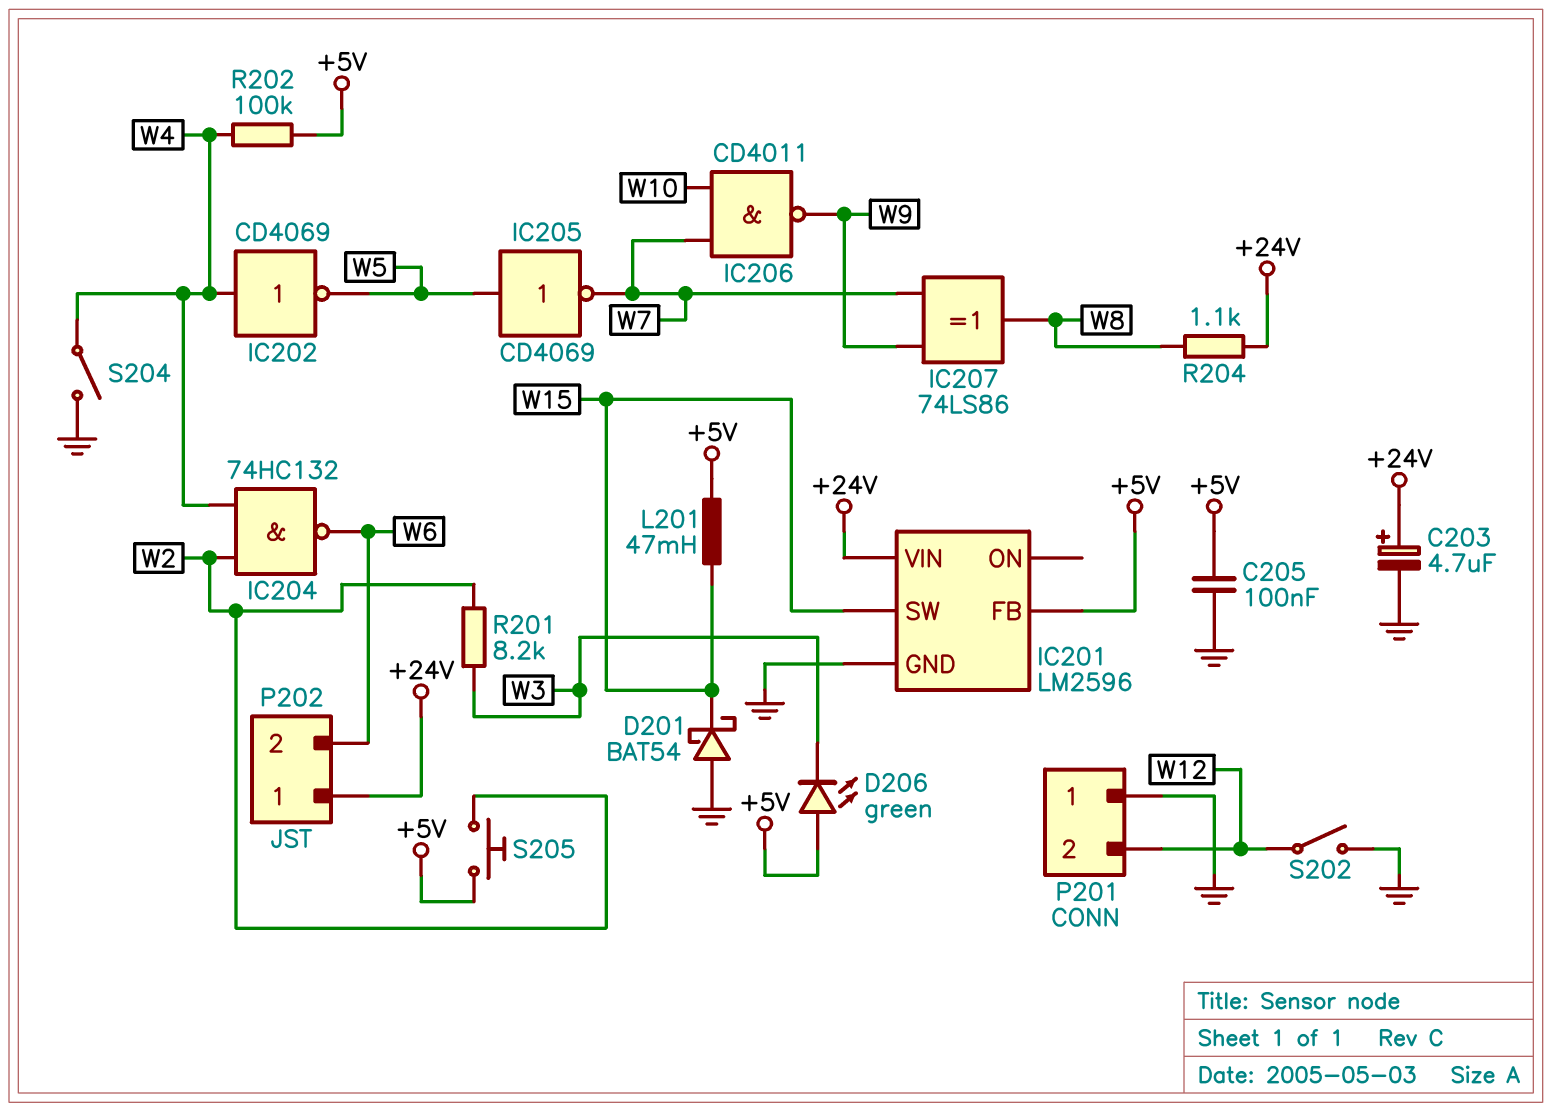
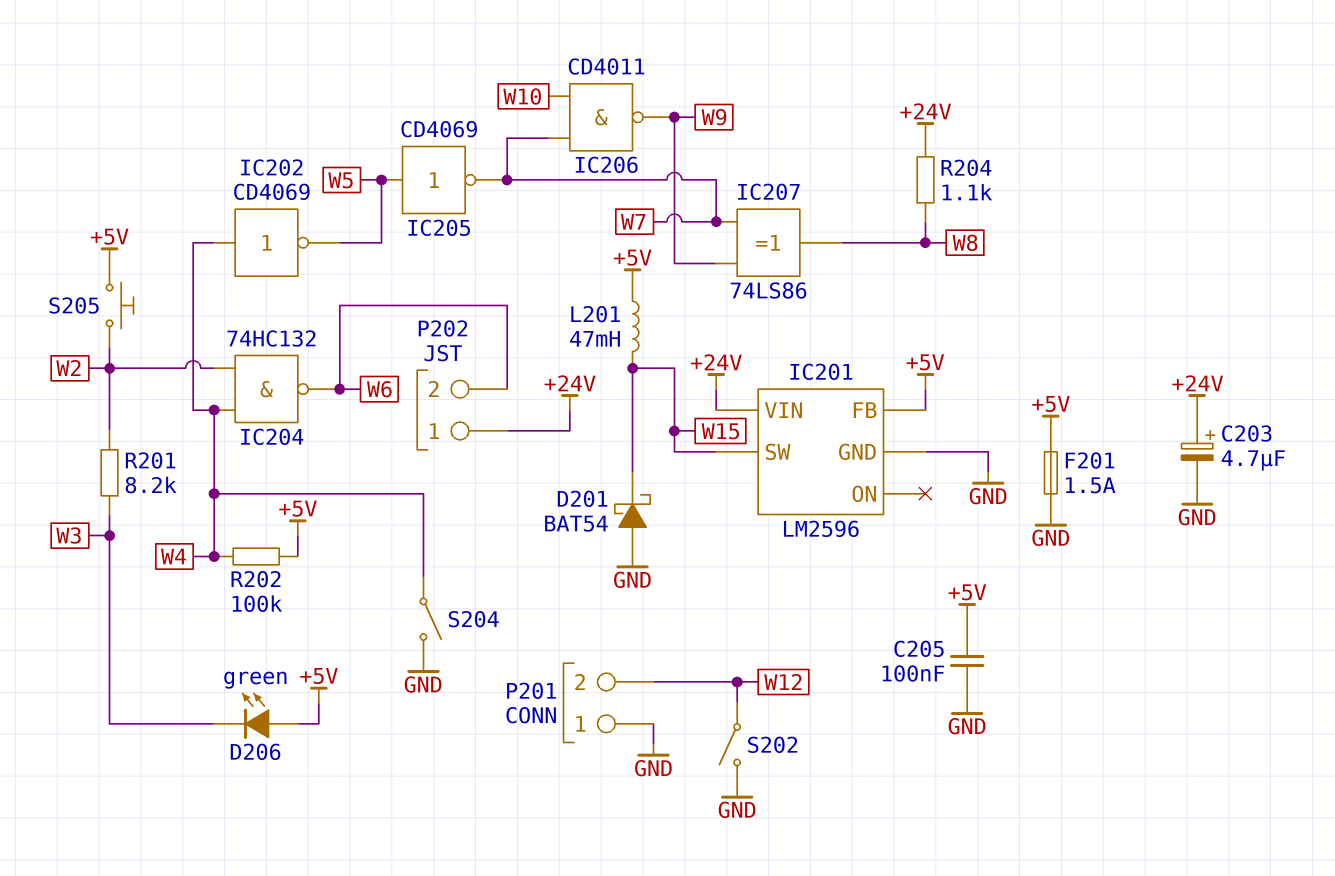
F201: none -> 1.5A (+5V, GND)

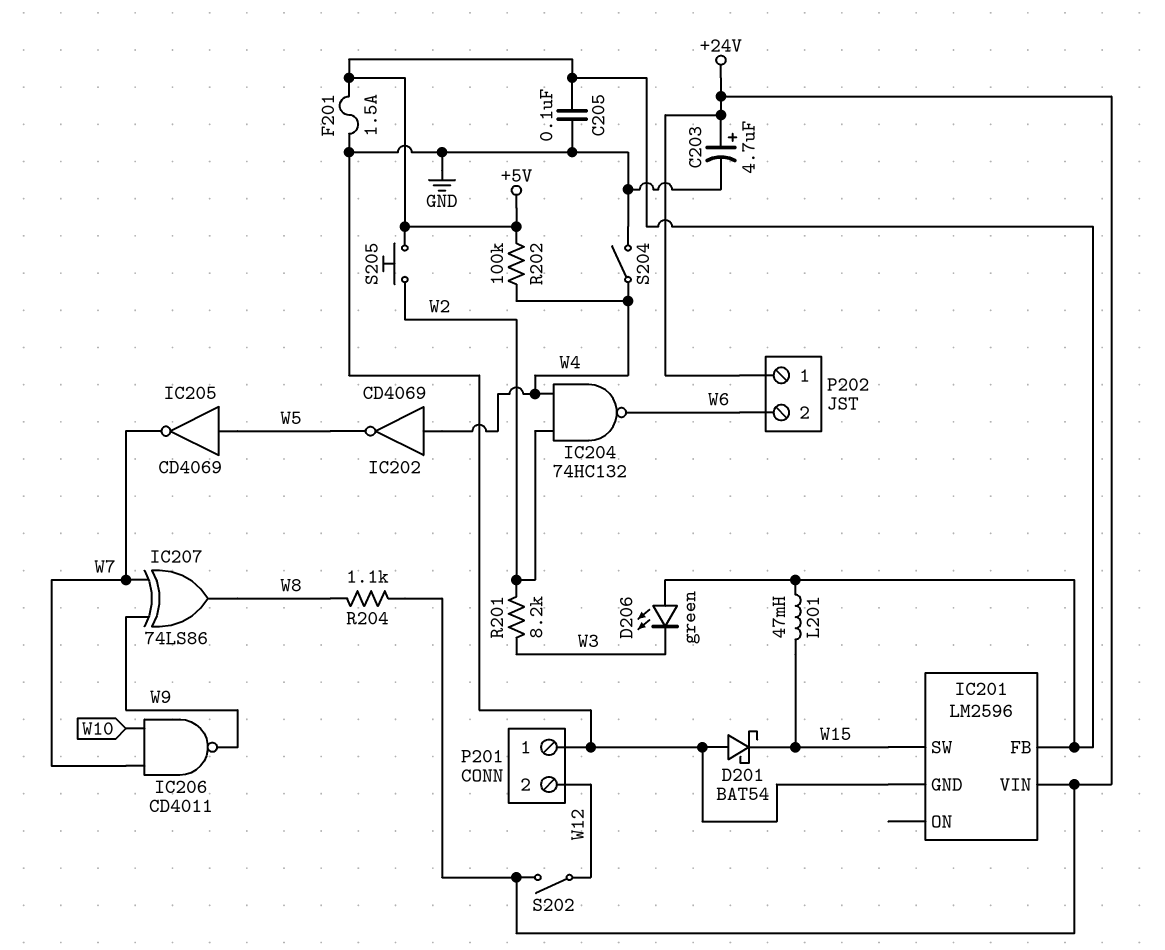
S202: switch (GND, W12) -> switch (+24V, W12)

